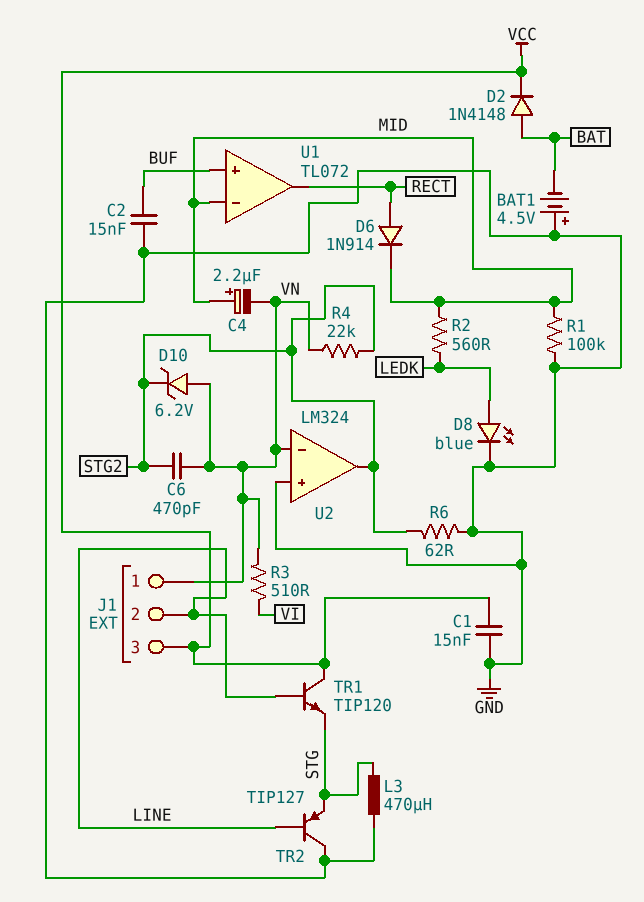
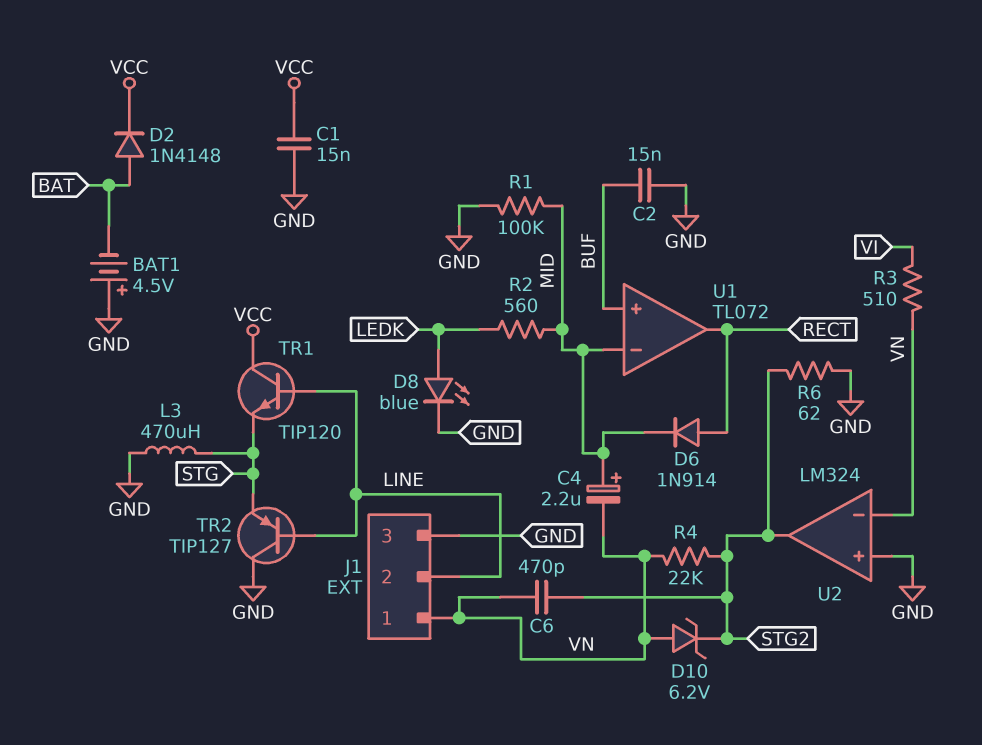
J1 pin 3: VCC -> GND

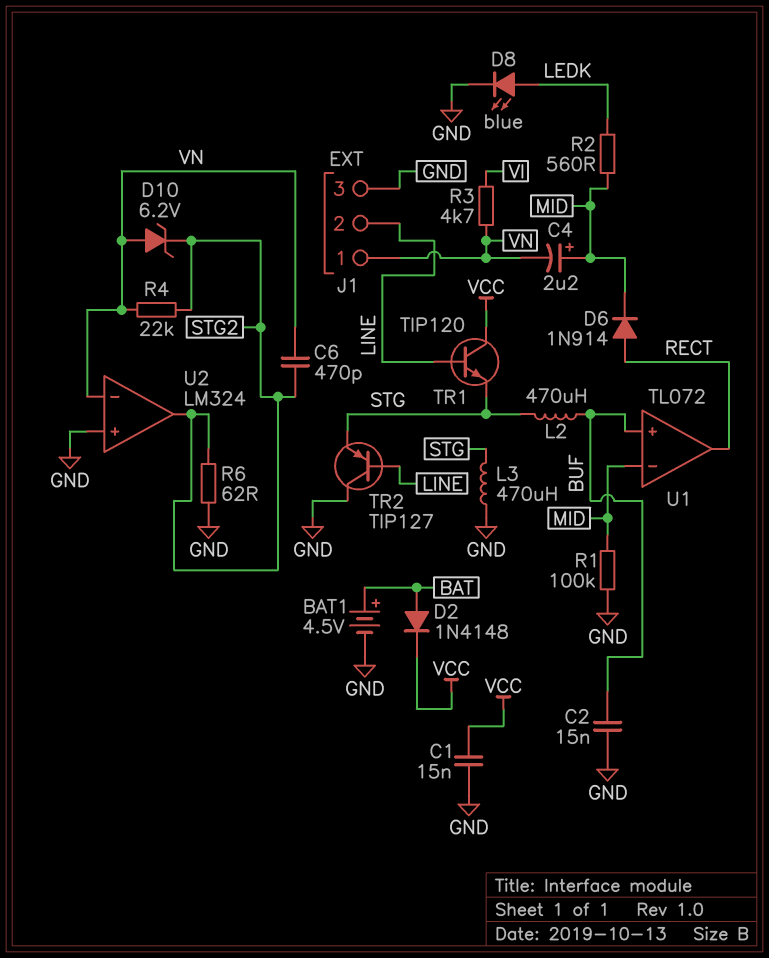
BAT1: 4.5V (plus GND, minus BAT) -> 4.5V (plus BAT, minus GND)
L2: none -> 470uH (BUF, STG)
R3: 510 (VI, VN) -> 4.7k (VI, VN)

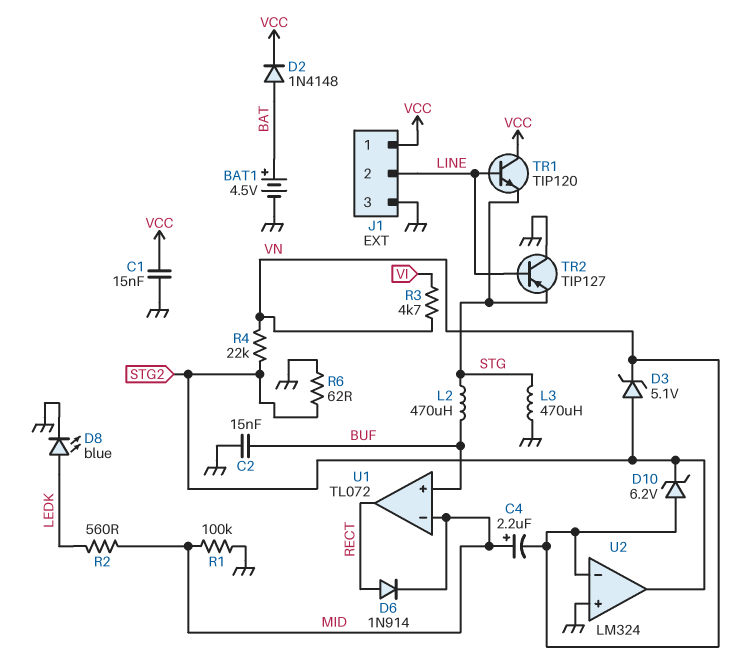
C6: 470pF (STG2, VN) -> none
D3: none -> zener 5.1V (A STG2, K VN)
J1 pin 1: VN -> VCC

